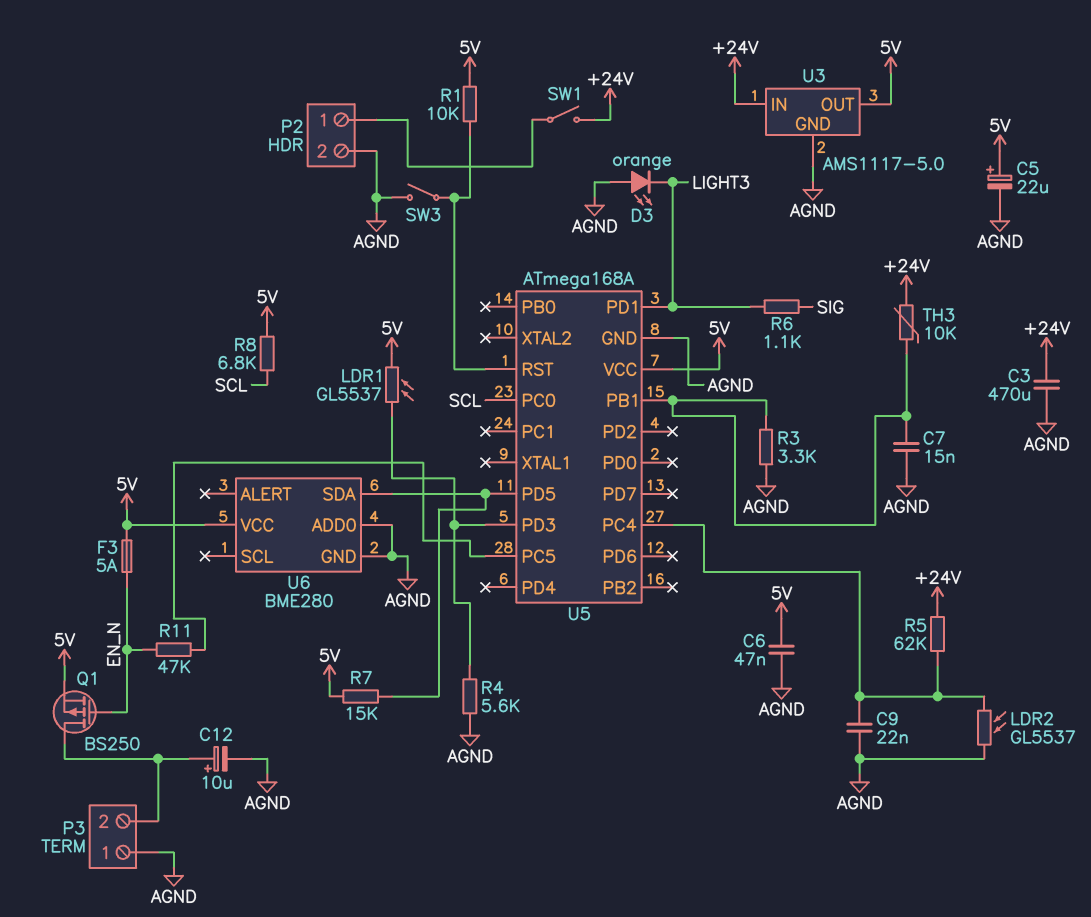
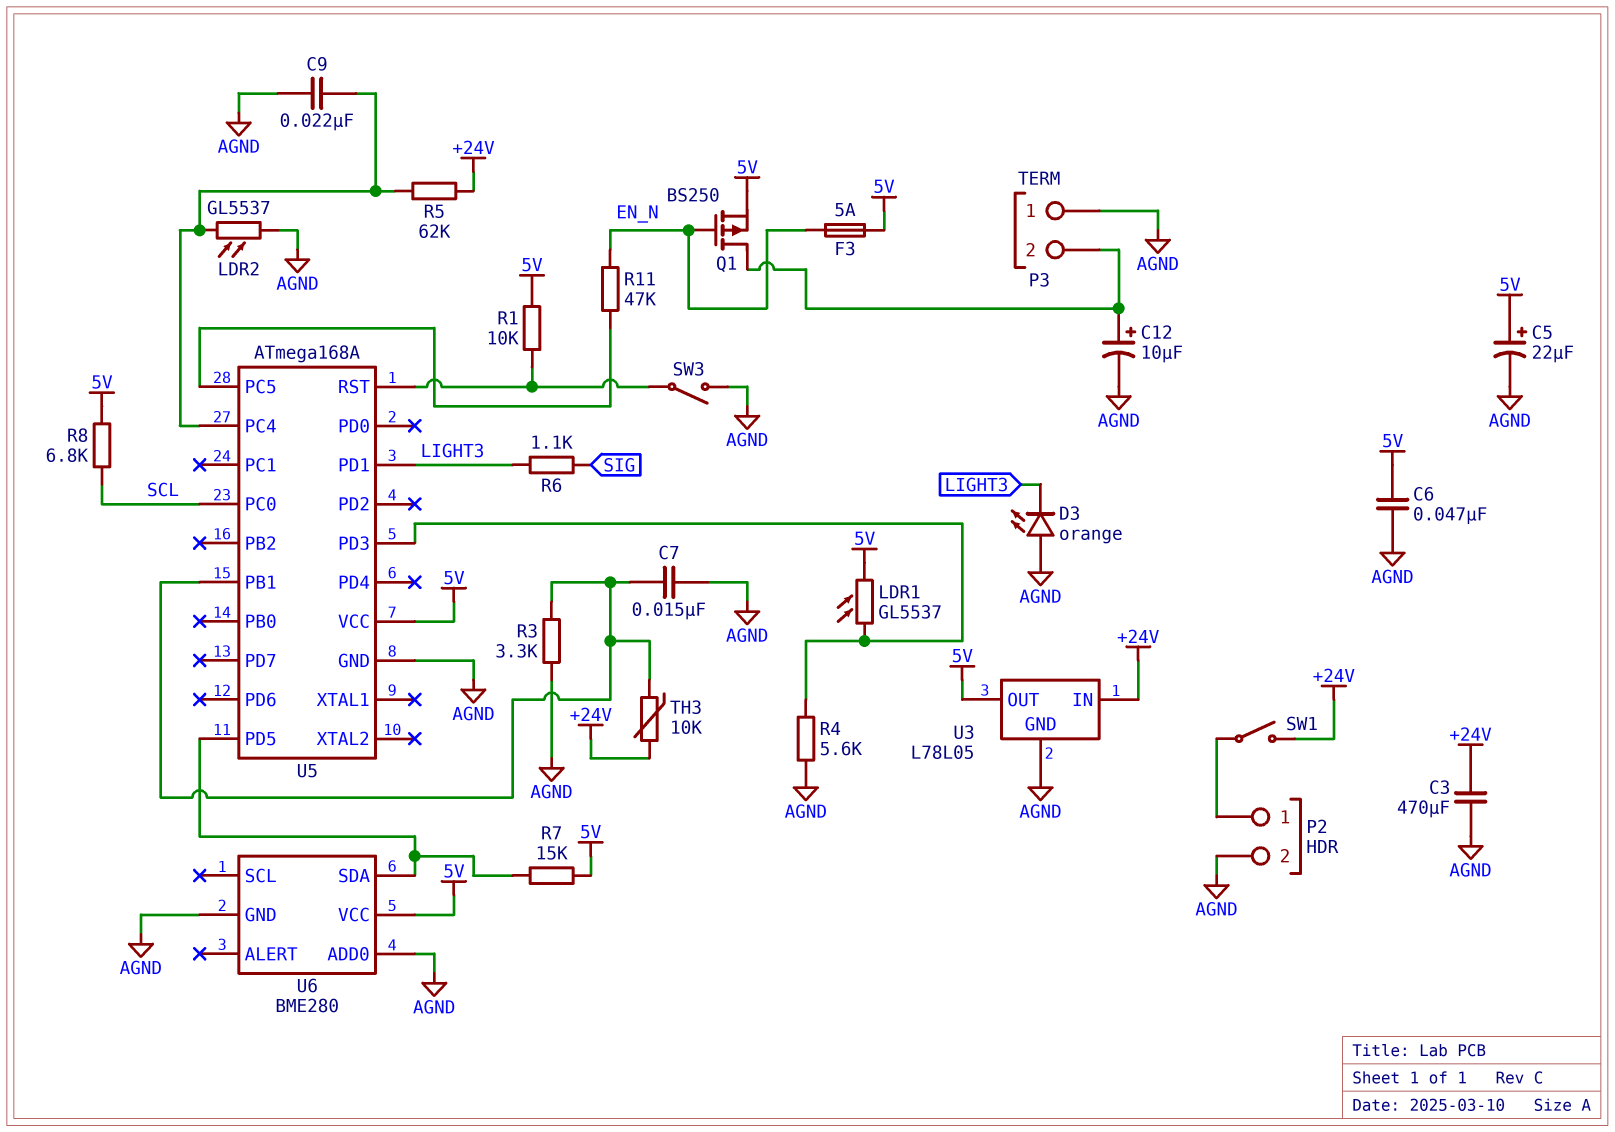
U3: AMS1117-5.0 -> L78L05

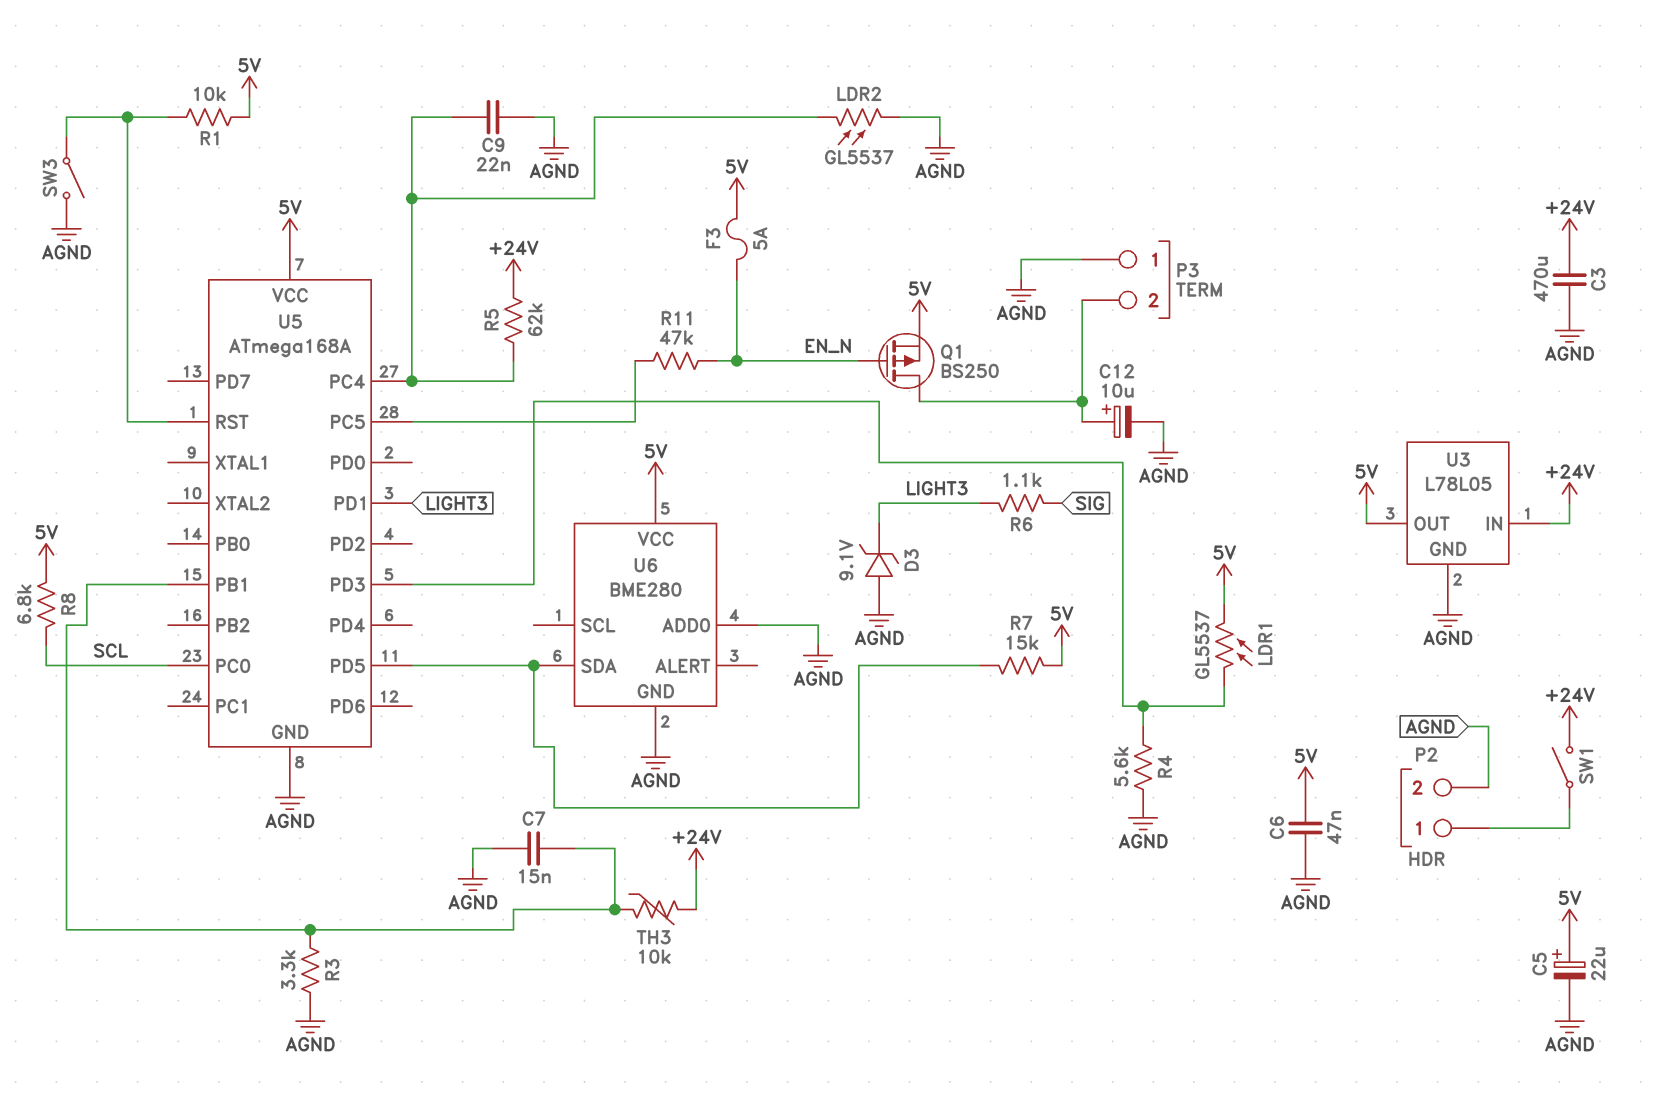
D3: LED orange (A AGND, K LIGHT3) -> zener 9.1V (A AGND, K LIGHT3)

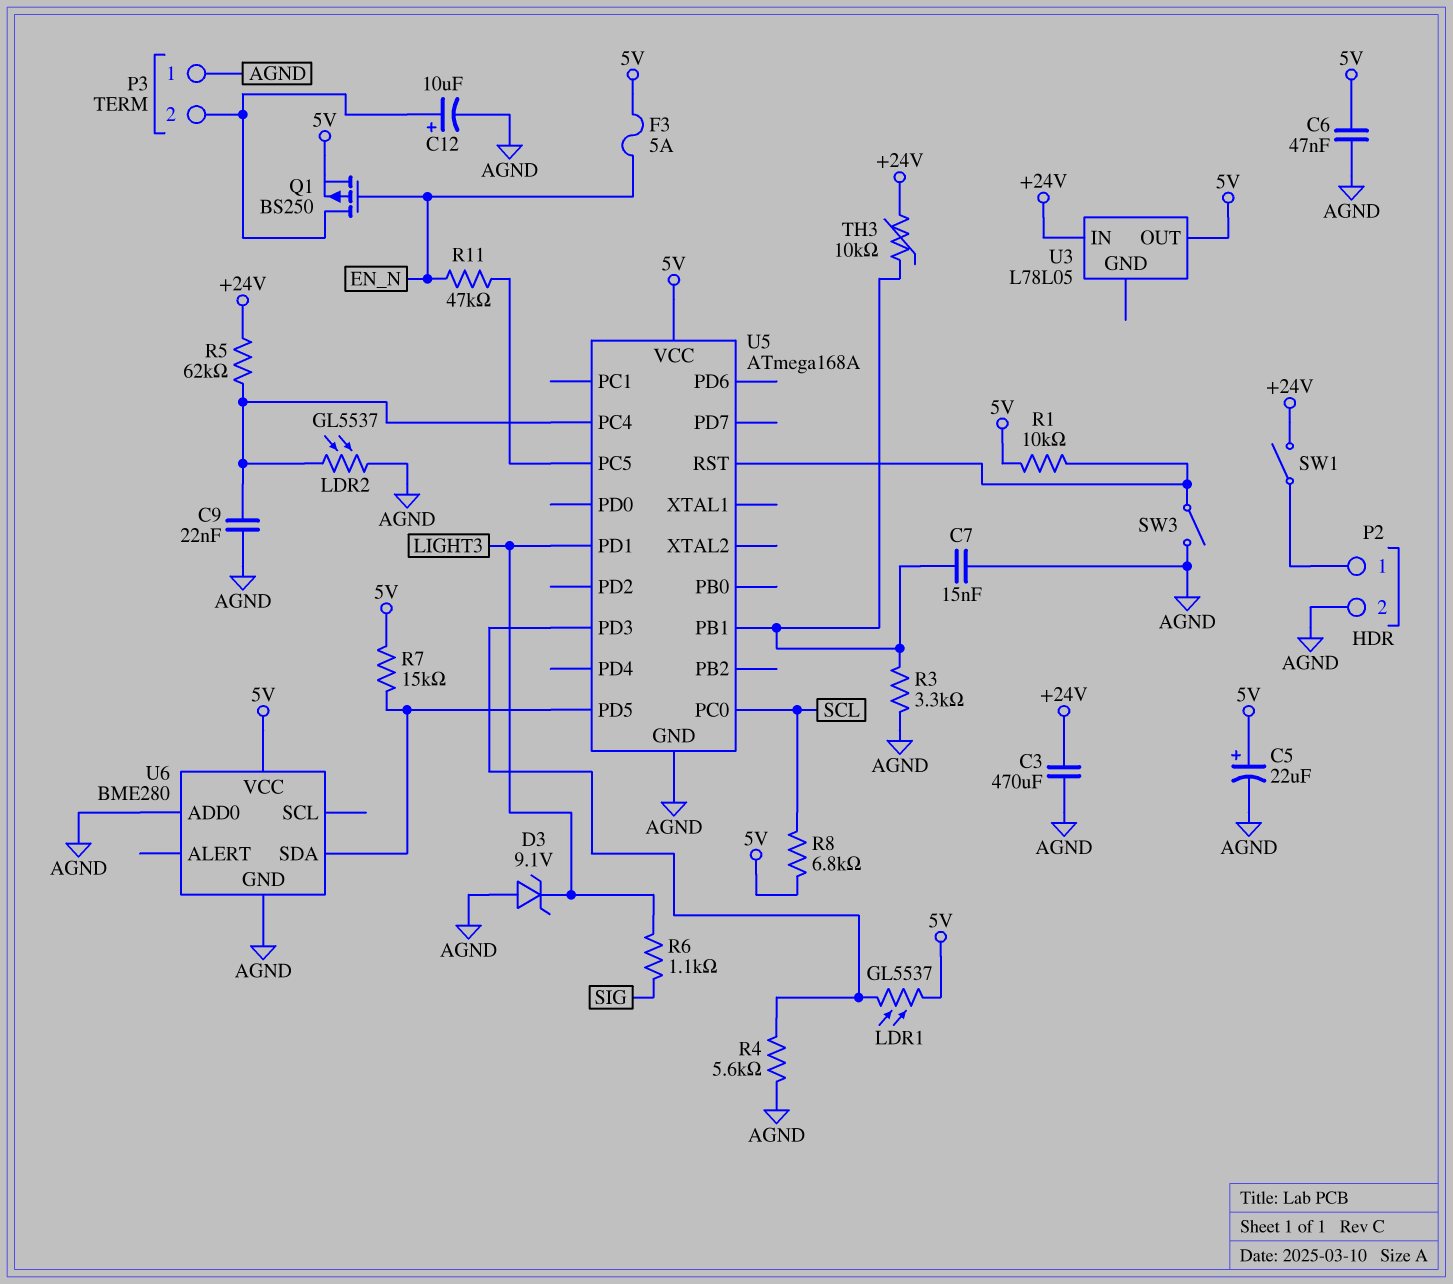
U3 pin GND: AGND -> none

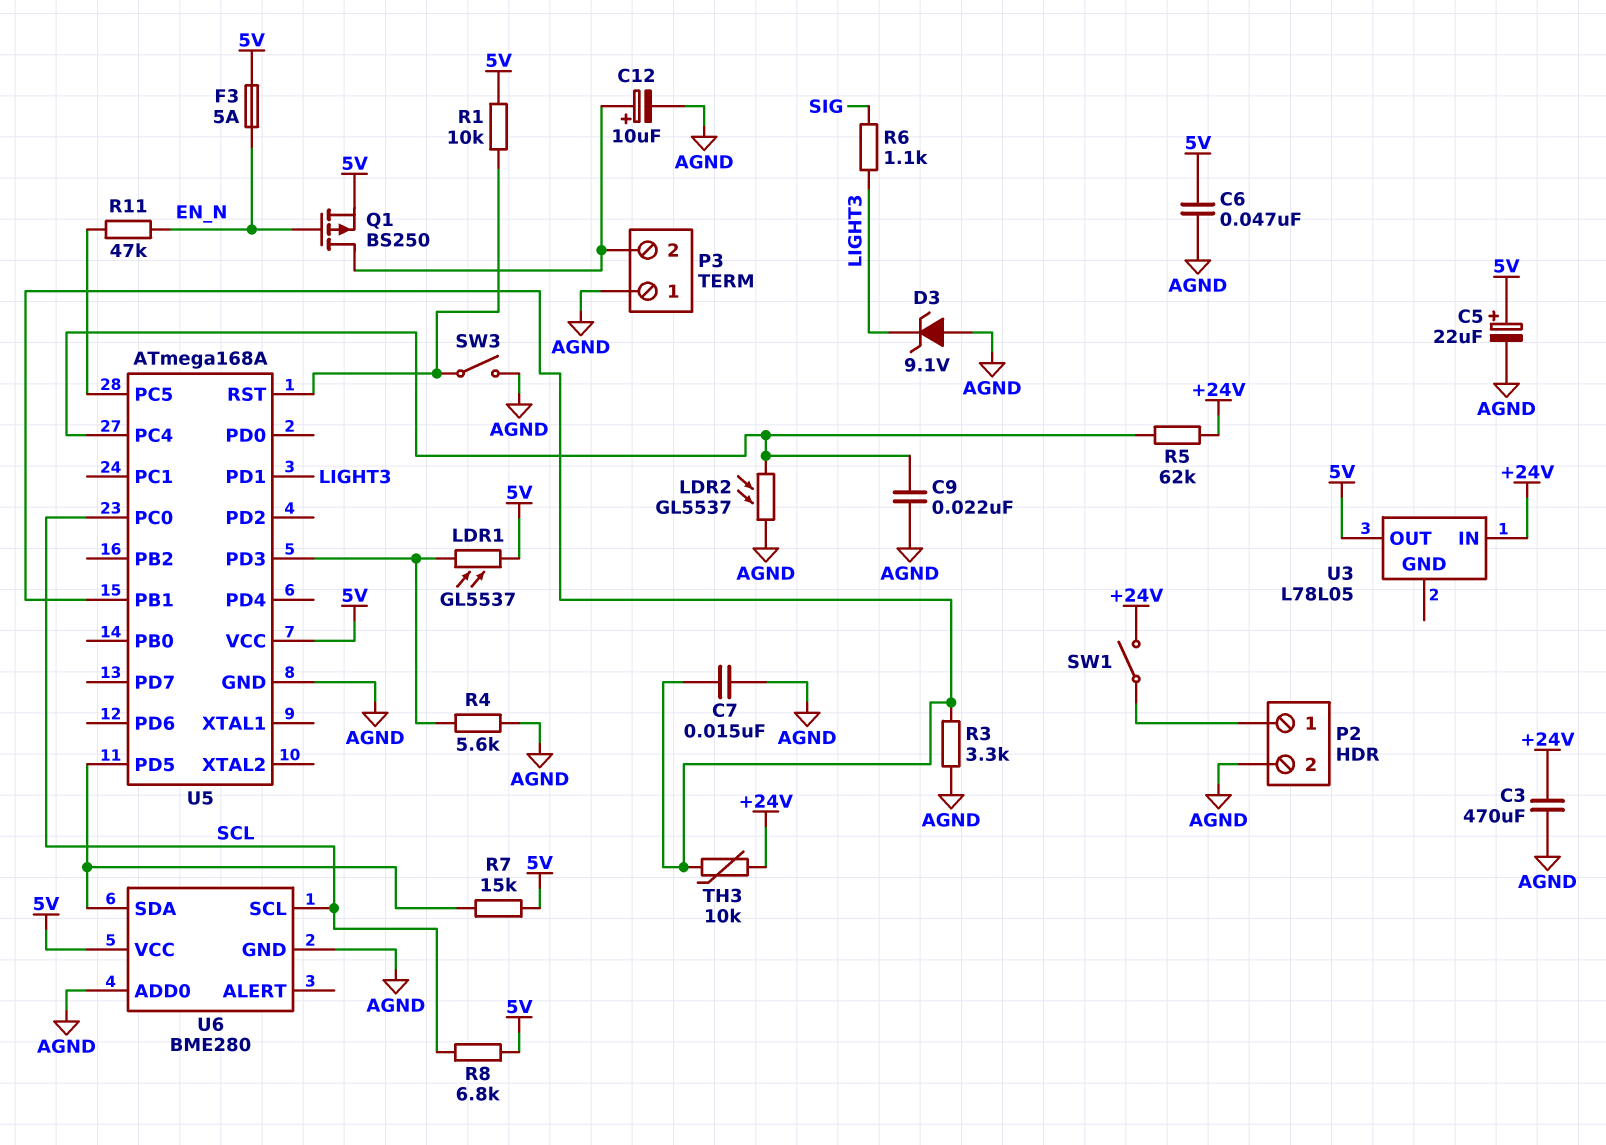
U6 pin SCL: none -> SCL

